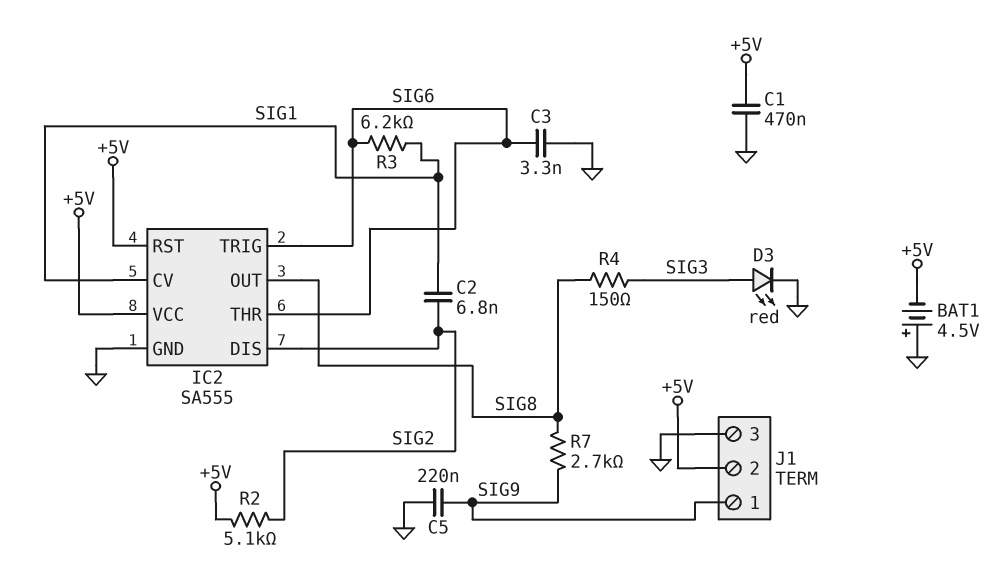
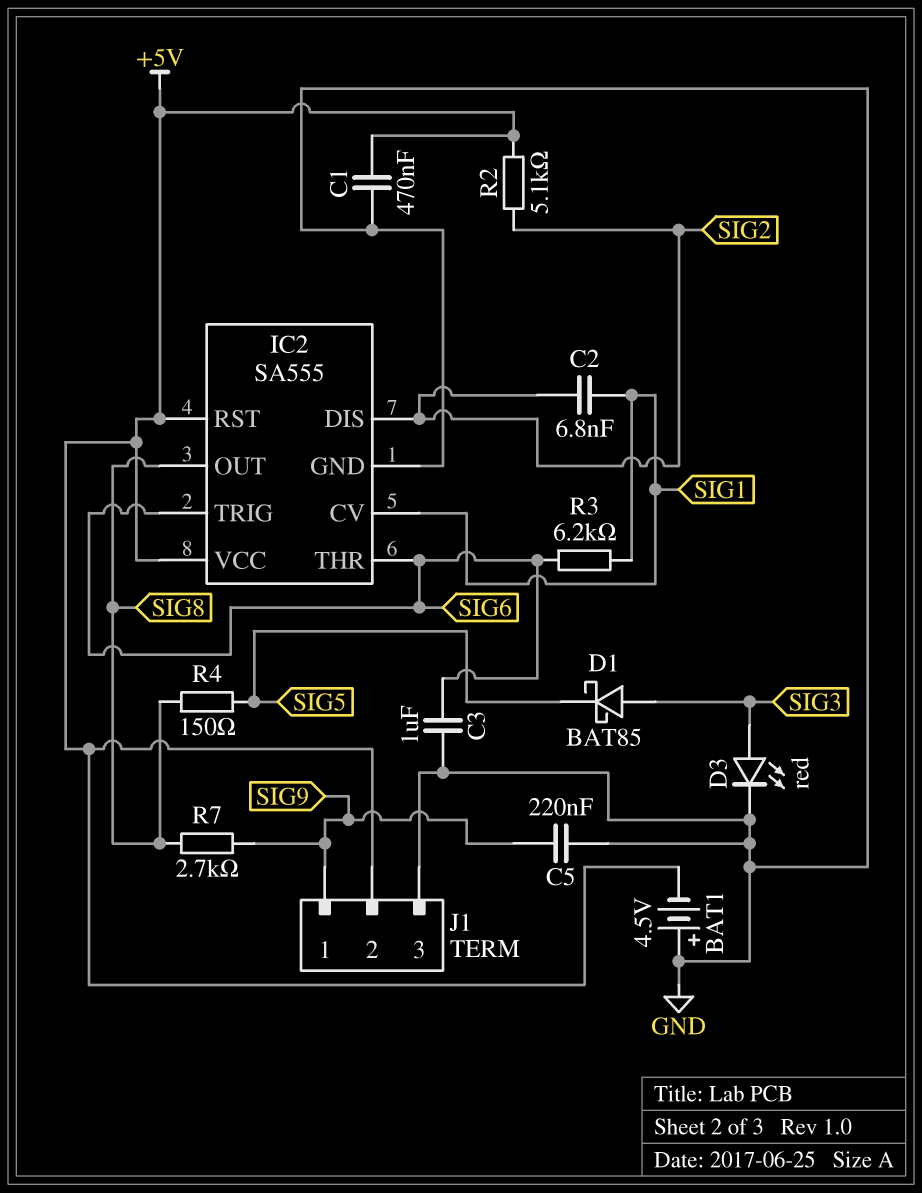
C3: 3.3nF (GND, SIG6) -> 1uF (GND, SIG6)
D1: none -> schottky BAT85 (A SIG3, K SIG5)
R4: 150 (SIG3, SIG8) -> 150 (SIG5, SIG8)

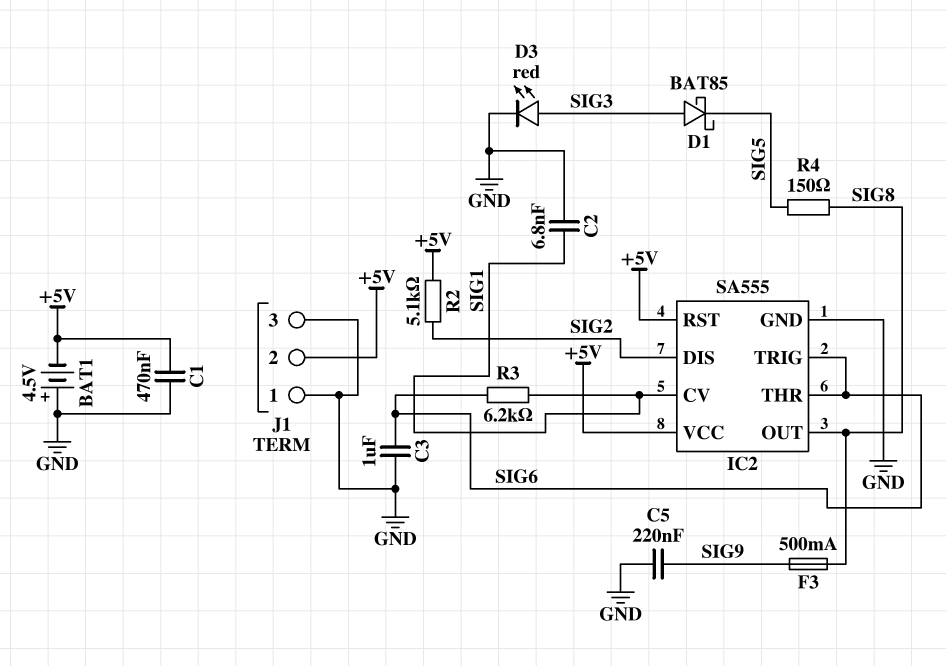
C2: 6.8nF (SIG1, SIG2) -> 6.8nF (GND, SIG1)
F3: none -> 500mA (SIG8, SIG9)
J1 pin 1: SIG9 -> GND
R7: 2.7k (SIG8, SIG9) -> none

